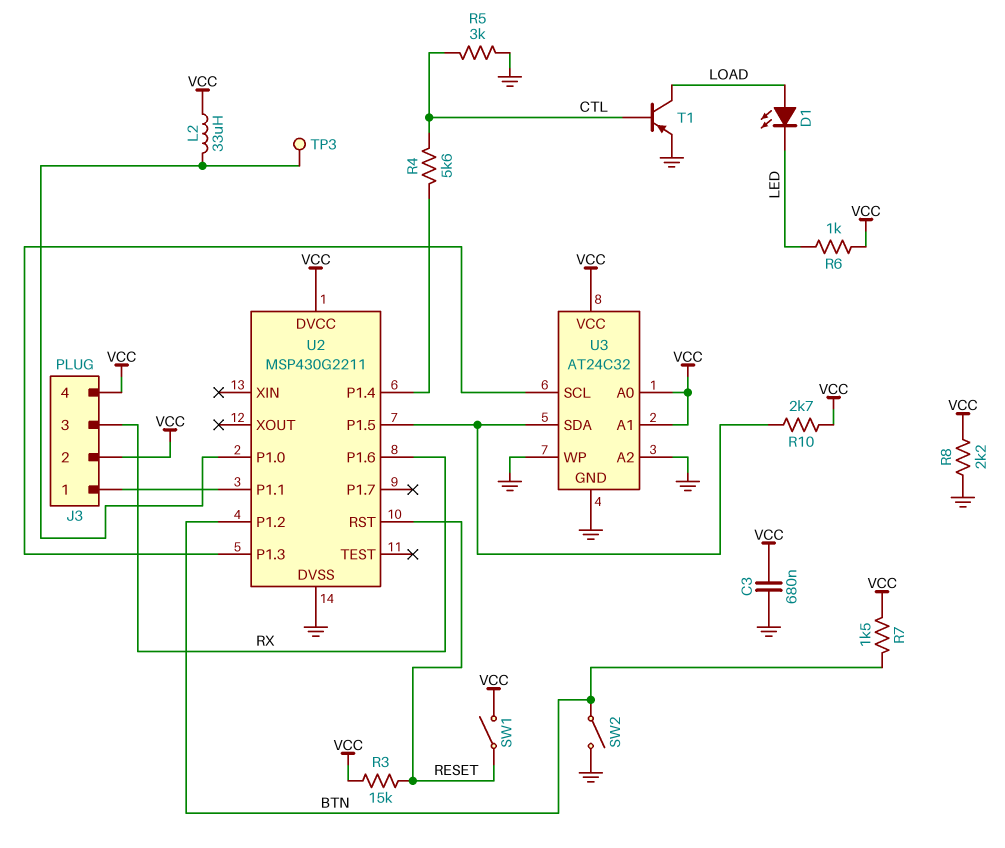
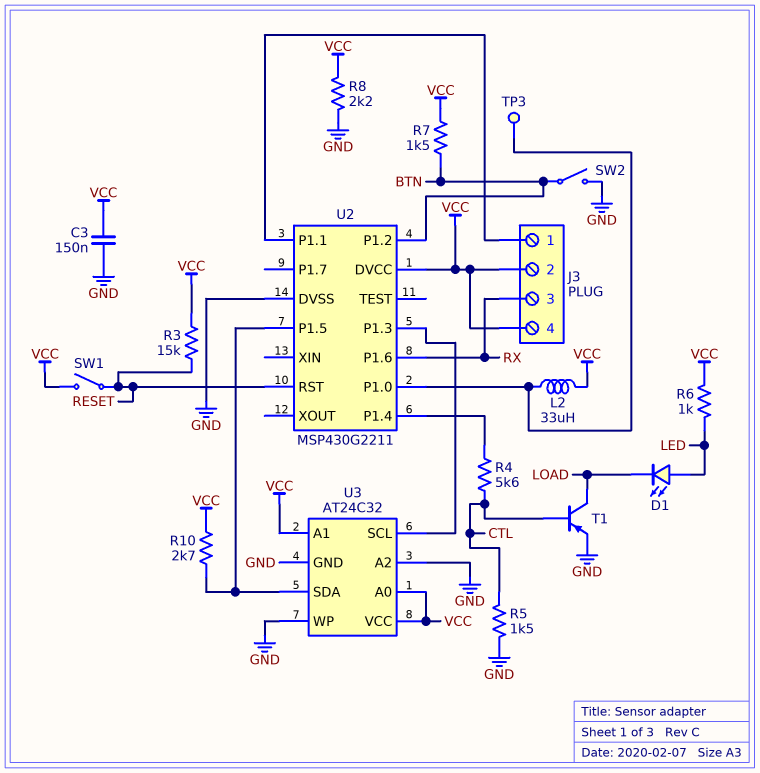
C3: 680nF (GND, VCC) -> 150nF (GND, VCC)
D1: LED (A LOAD, K LED) -> LED (A LED, K LOAD)
R5: 3k (CTL, GND) -> 1.5k (CTL, GND)

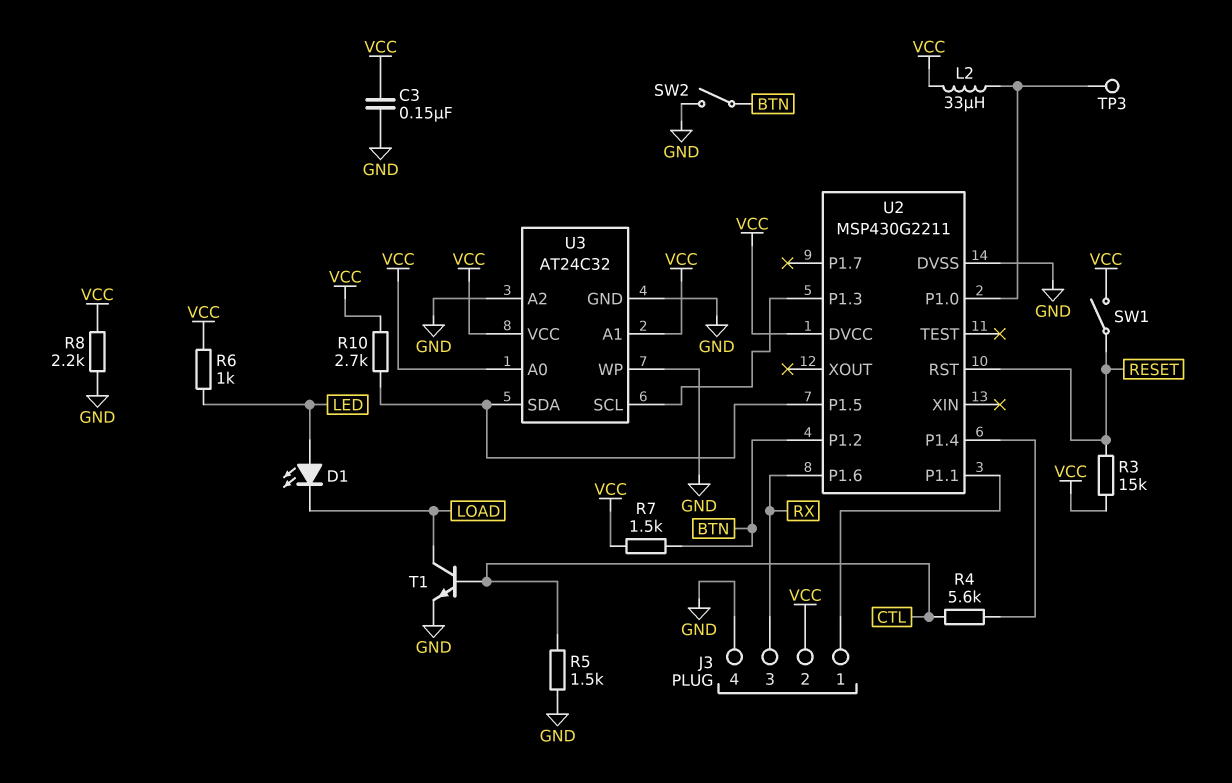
J3 pin 4: VCC -> GND
T1: PNP (B CTL, C LOAD, E GND) -> NPN (B CTL, C LOAD, E GND)

